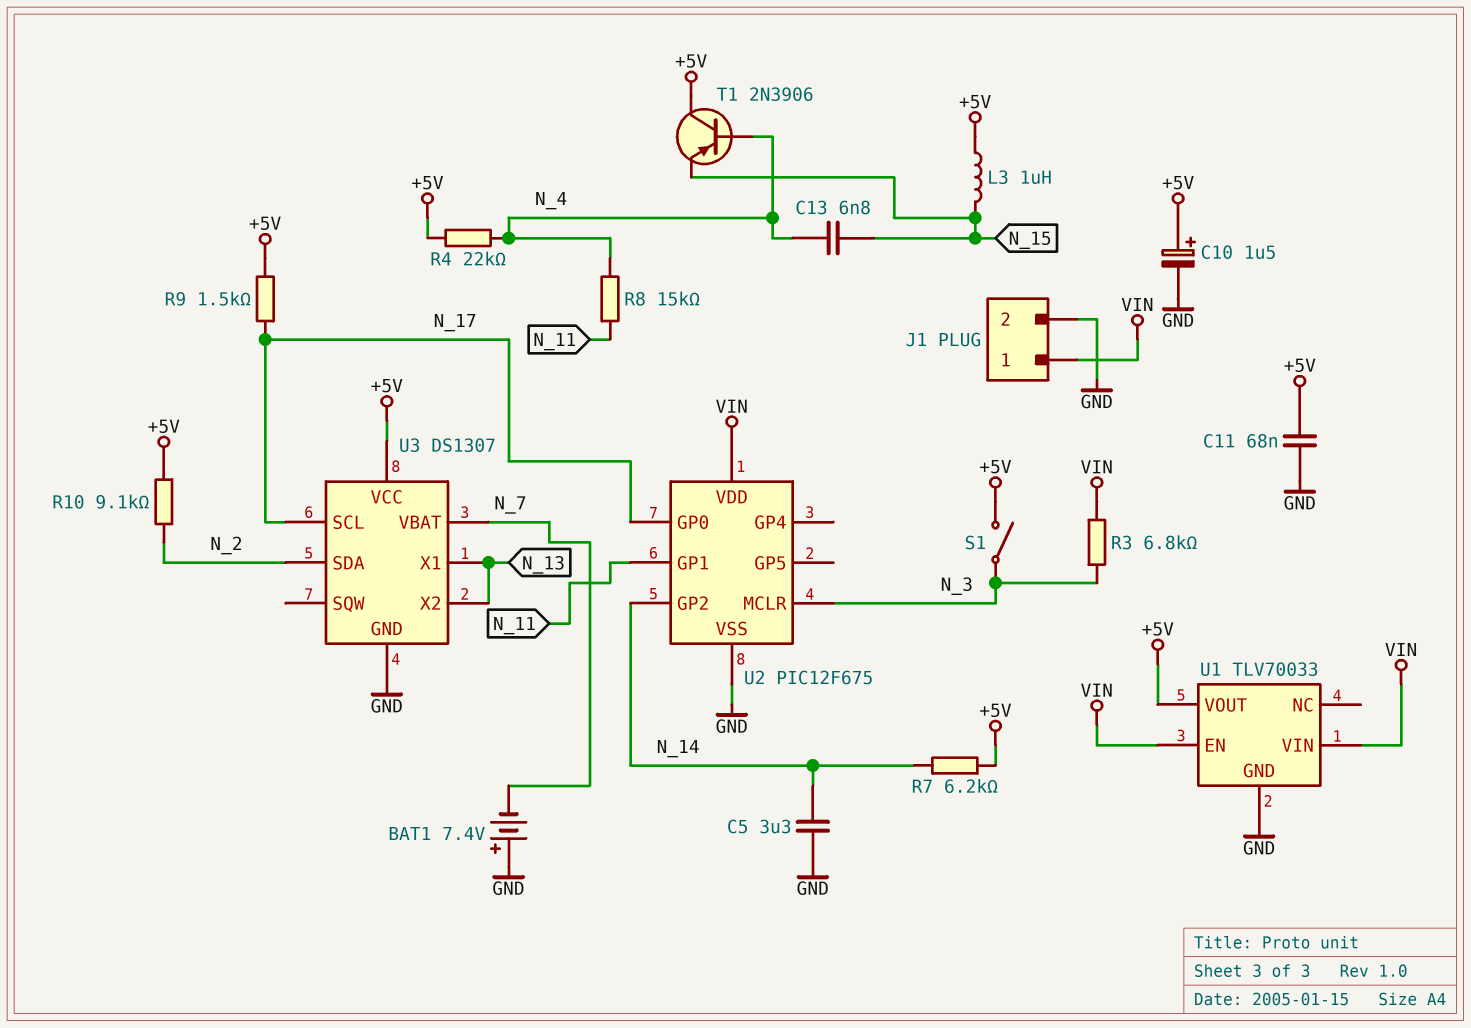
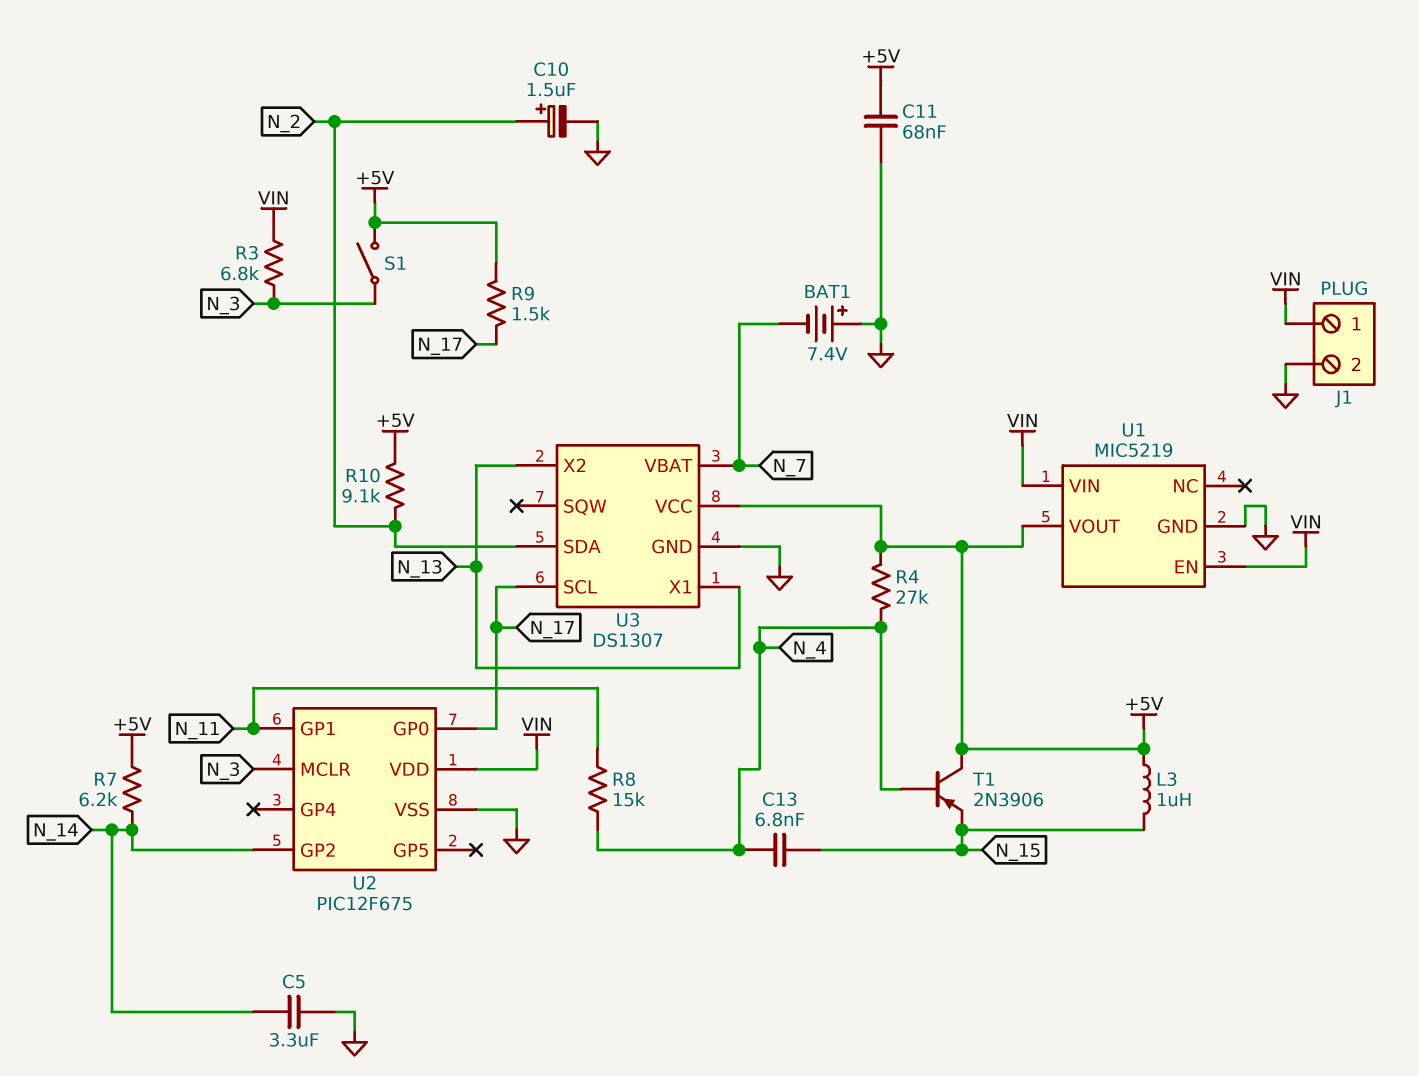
C10: 1.5uF (plus +5V, minus GND) -> 1.5uF (plus N_2, minus GND)
R4: 22k (+5V, N_4) -> 27k (+5V, N_4)
U1: TLV70033 -> MIC5219

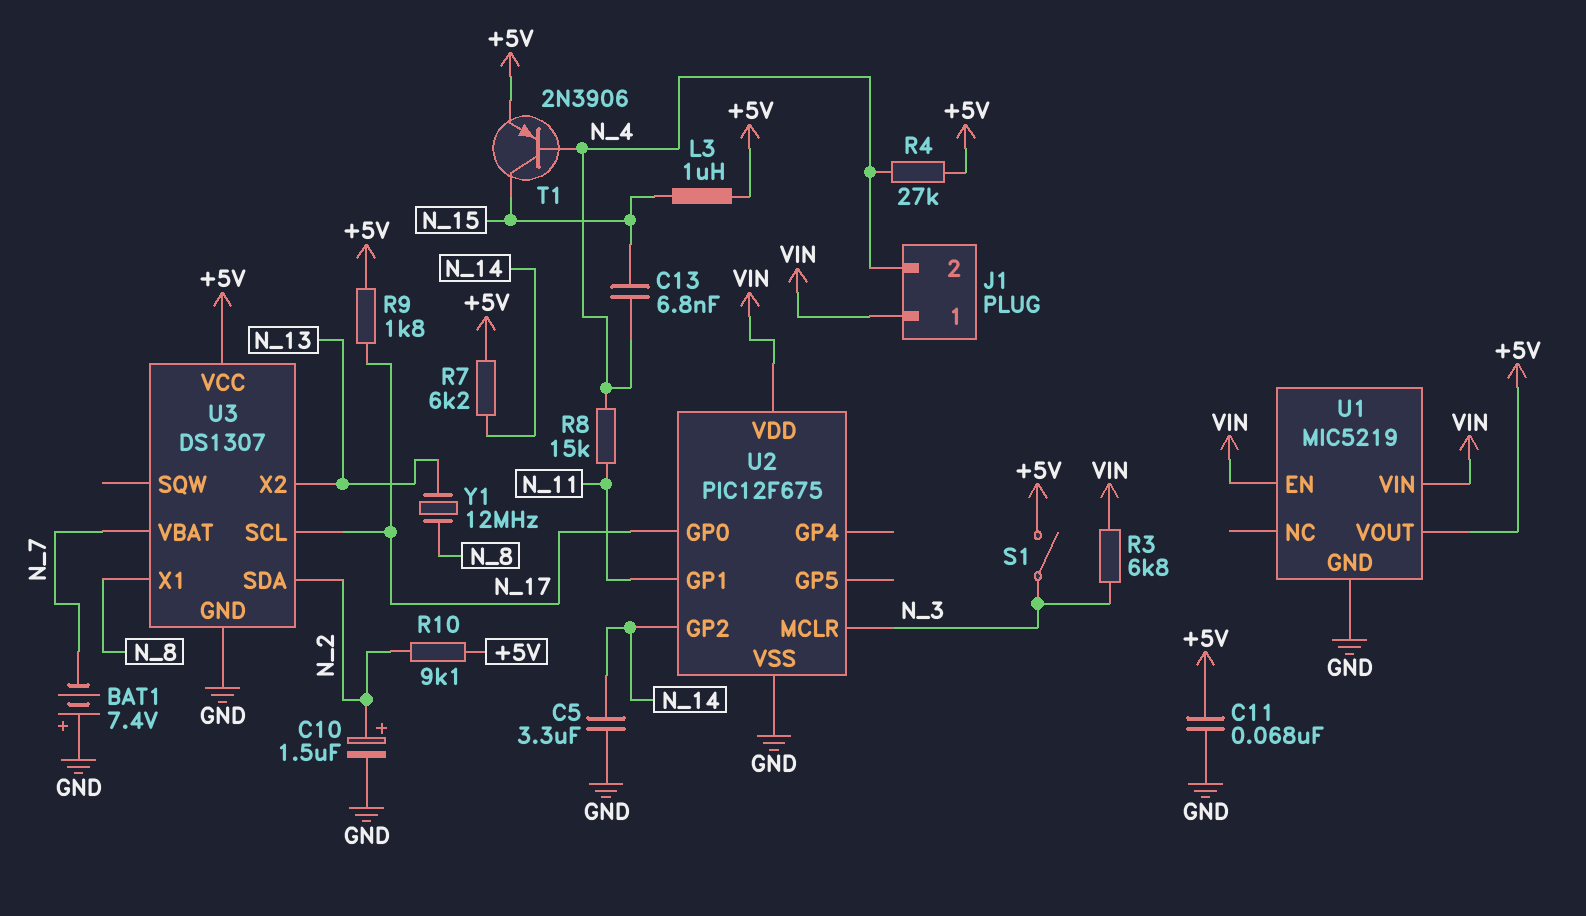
J1 pin 2: GND -> N_4
R9: 1.5k (+5V, N_17) -> 1.8k (+5V, N_17)
T1: PNP 2N3906 (B N_4, C +5V, E N_15) -> PNP 2N3906 (B N_4, C N_15, E +5V)
U3 pin X1: N_13 -> N_8
Y1: none -> 12MHz (N_8, N_13)

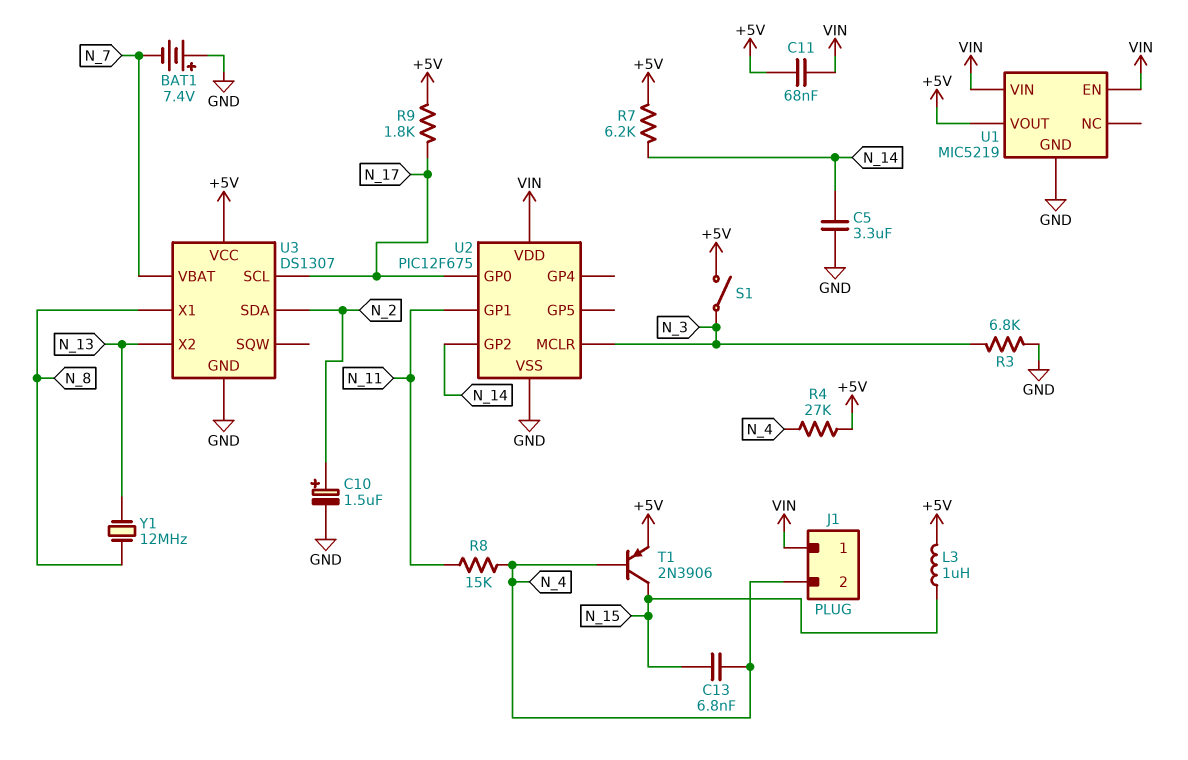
C11: 68nF (+5V, GND) -> 68nF (+5V, VIN)
R3: 6.8k (N_3, VIN) -> 6.8k (GND, N_3)
R10: 9.1k (+5V, N_2) -> none

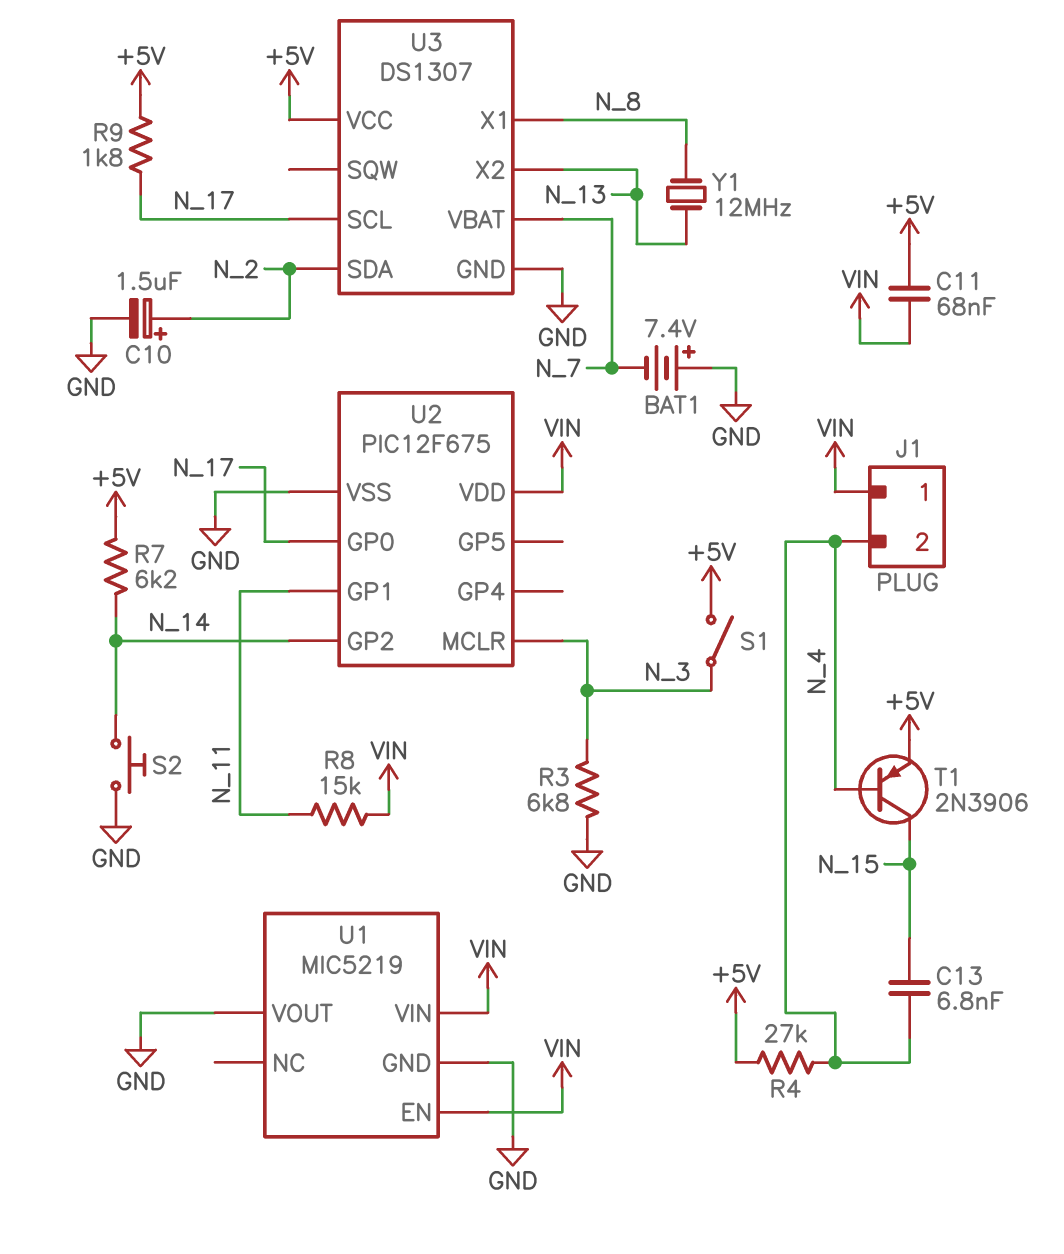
C5: 3.3uF (GND, N_14) -> none
L3: 1uH (+5V, N_15) -> none
R8: 15k (N_4, N_11) -> 15k (N_11, VIN)
S2: none -> button (GND, N_14)
U1 pin VOUT: +5V -> GND

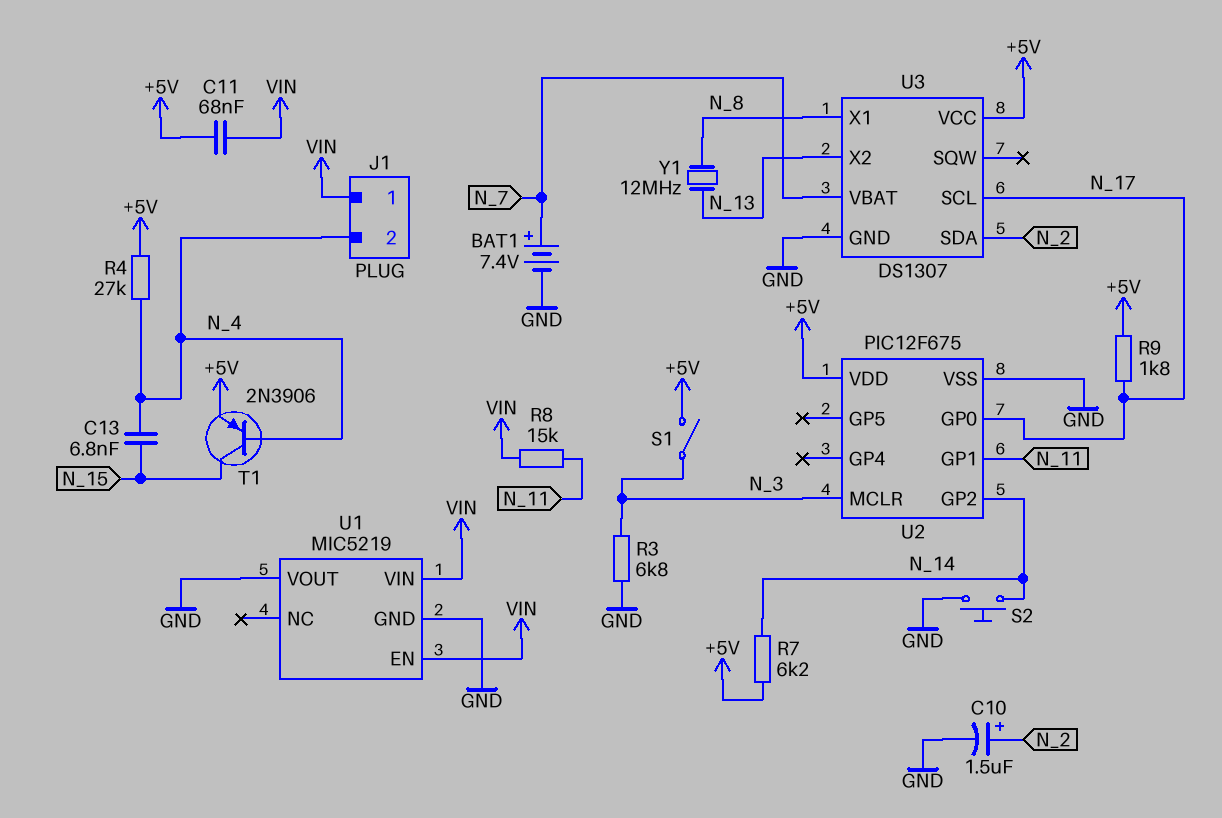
BAT1: 7.4V (plus GND, minus N_7) -> 7.4V (plus N_7, minus GND)
U2 pin VDD: VIN -> +5V

